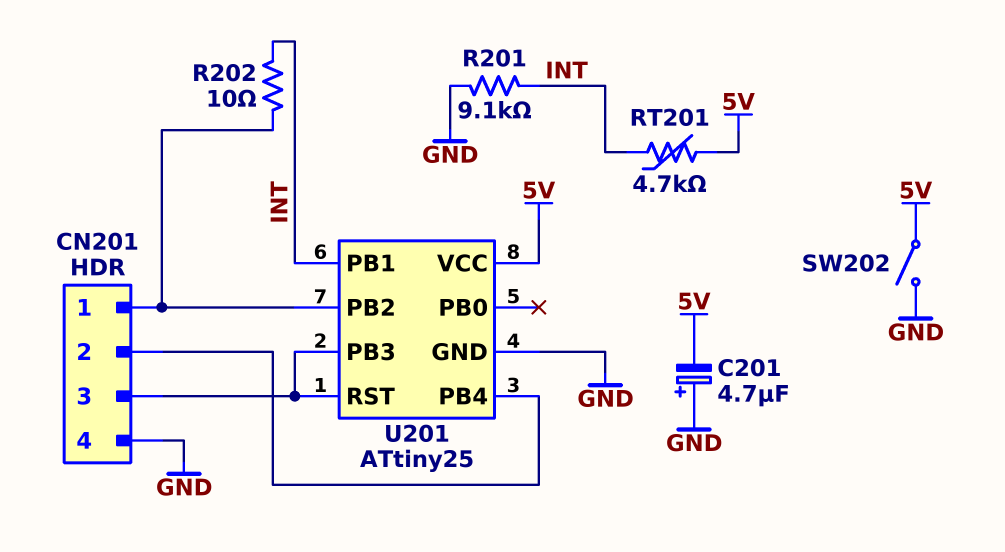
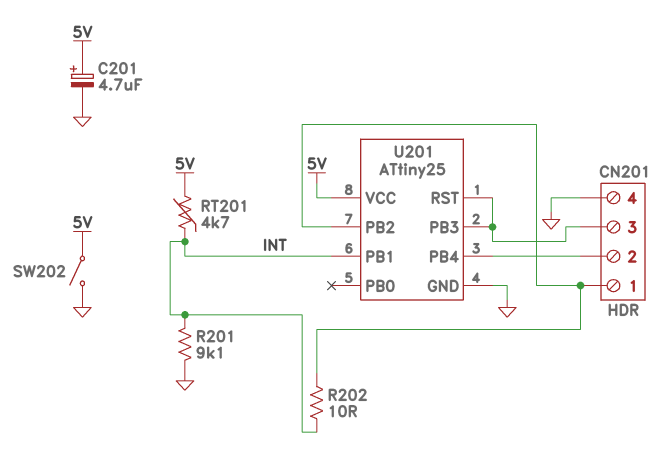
C201: 4.7uF (plus GND, minus 5V) -> 4.7uF (plus 5V, minus GND)

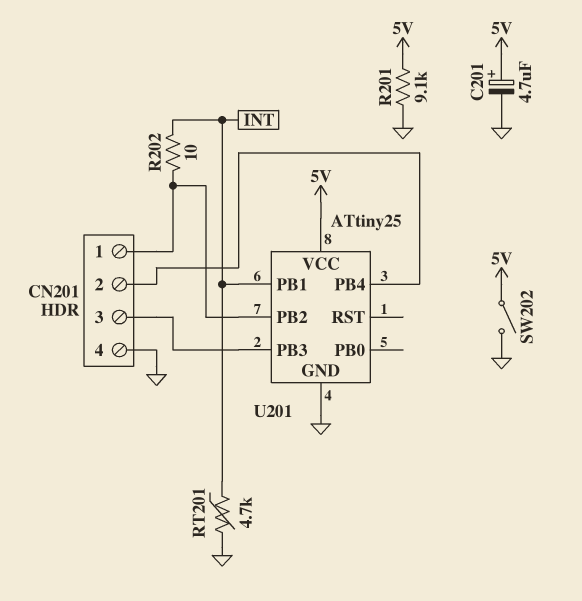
R201: 9.1k (GND, INT) -> 9.1k (5V, GND)
RT201: 4.7k (5V, INT) -> 4.7k (GND, INT)
U201 pin RST: CN201/3 -> none

